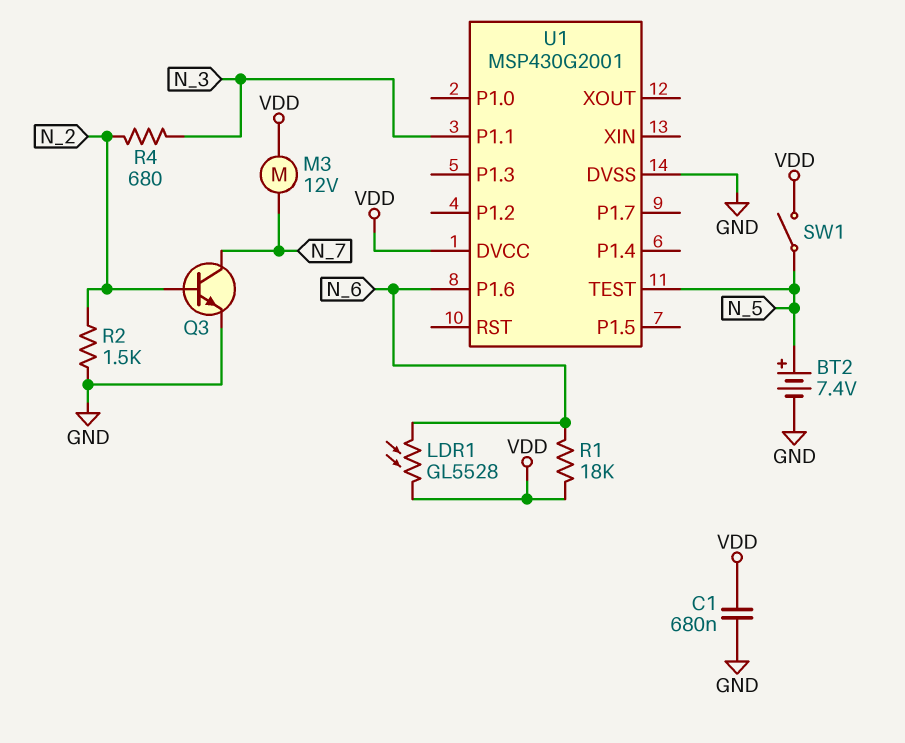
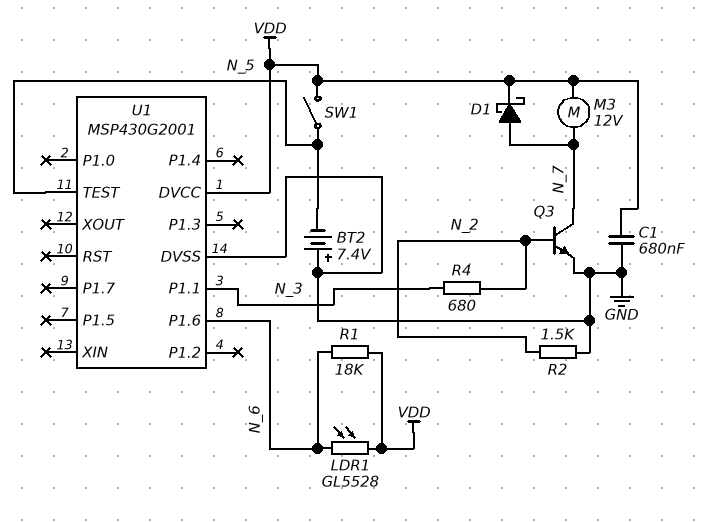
BT2: 7.4V (plus N_5, minus GND) -> 7.4V (plus GND, minus N_5)
D1: none -> schottky (A N_7, K VDD)

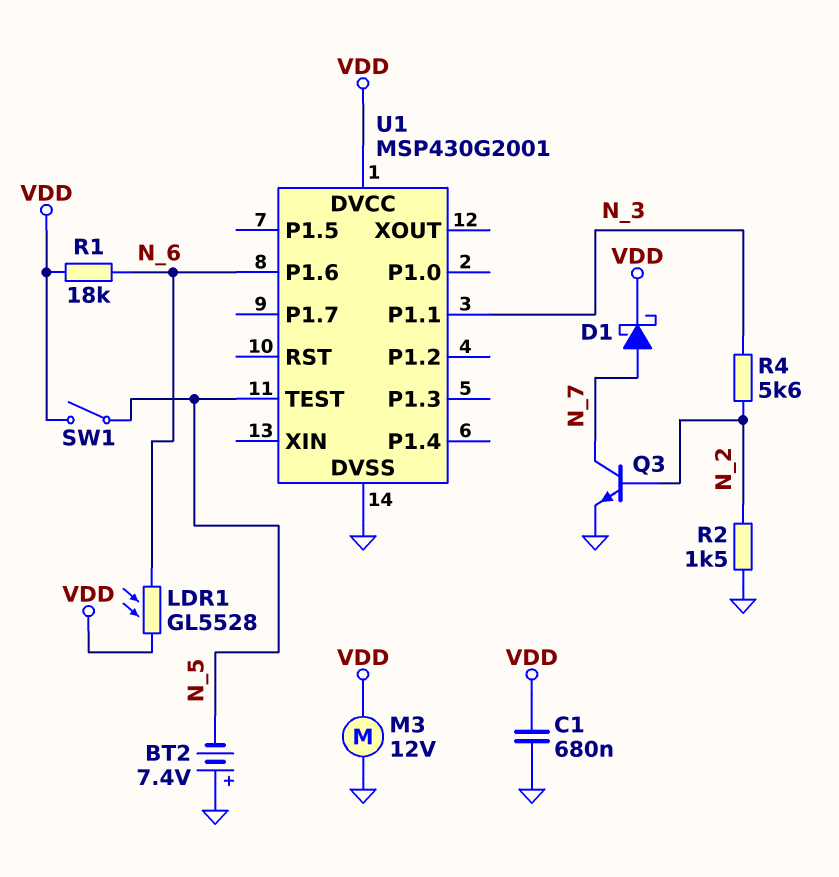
M3: motor 12V (N_7, VDD) -> motor 12V (GND, VDD)
R4: 680 (N_2, N_3) -> 5.6k (N_2, N_3)

